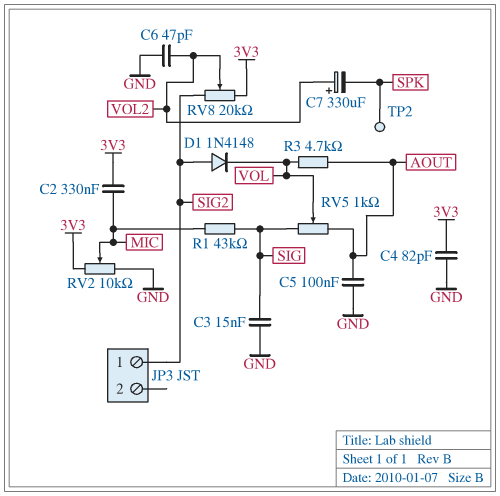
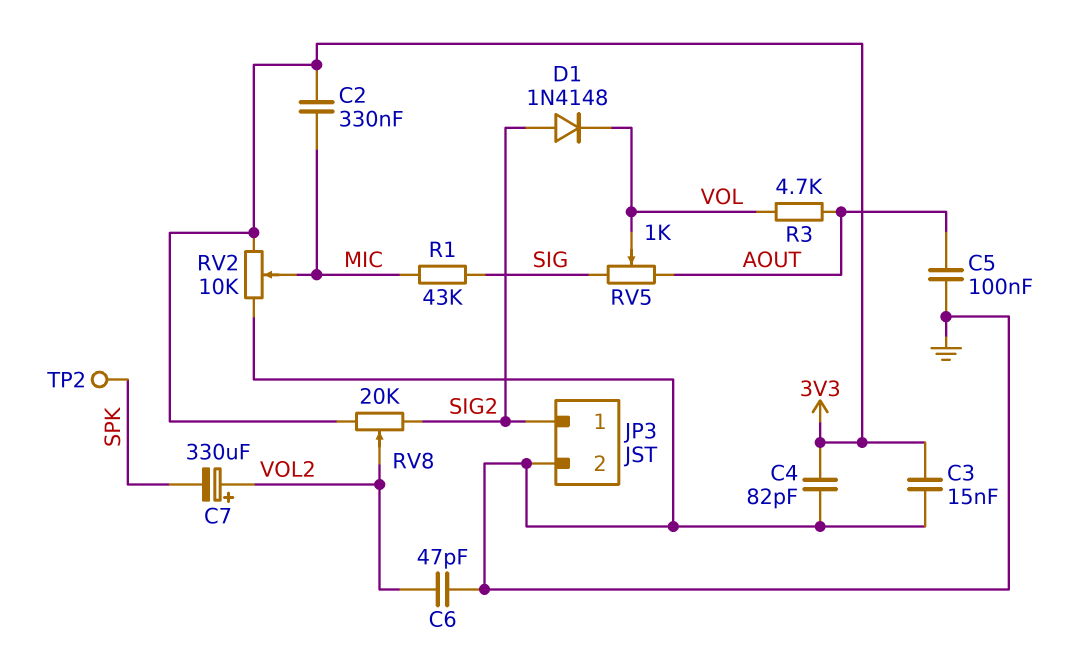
C3: 15nF (GND, SIG) -> 15nF (3V3, GND)
JP3 pin 2: none -> GND

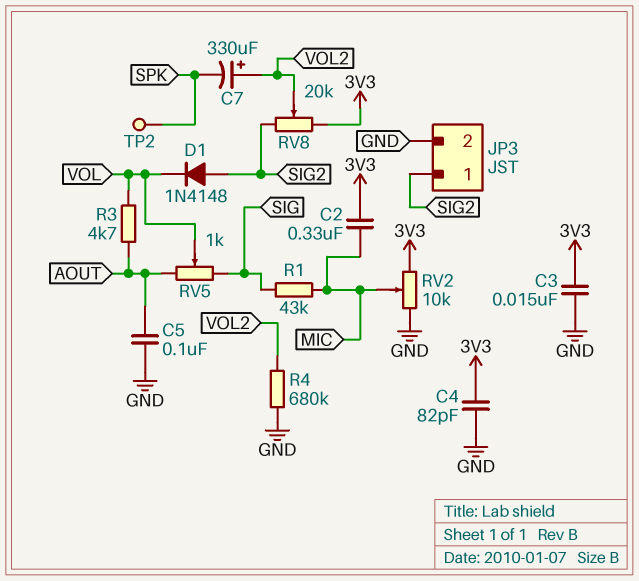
C6: 47pF (GND, VOL2) -> none
R4: none -> 680k (GND, VOL2)

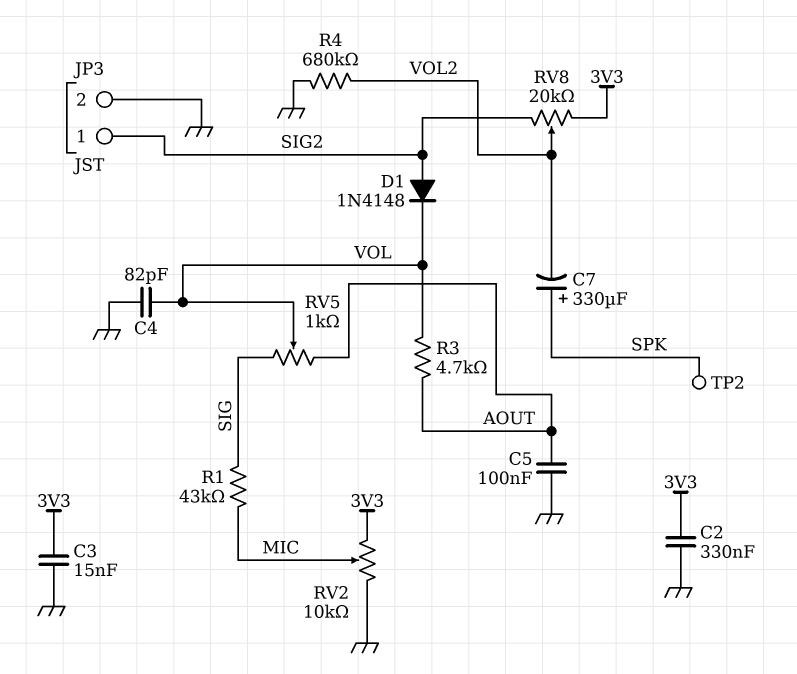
C2: 330nF (3V3, MIC) -> 330nF (3V3, GND)
C4: 82pF (3V3, GND) -> 82pF (GND, VOL)
C7: 330uF (plus VOL2, minus SPK) -> 330uF (plus SPK, minus VOL2)

